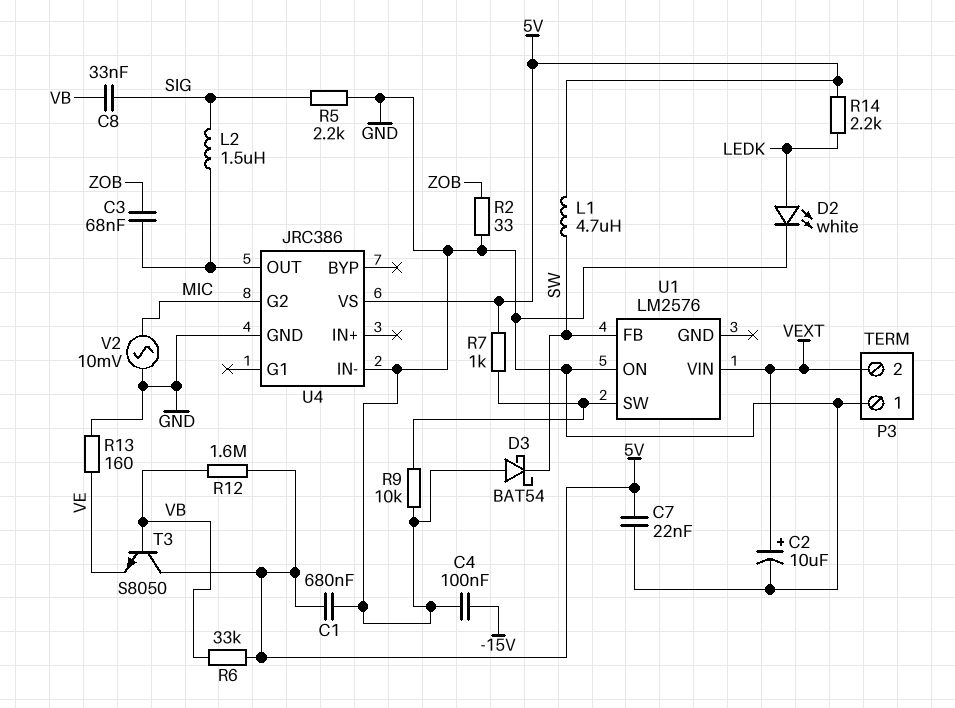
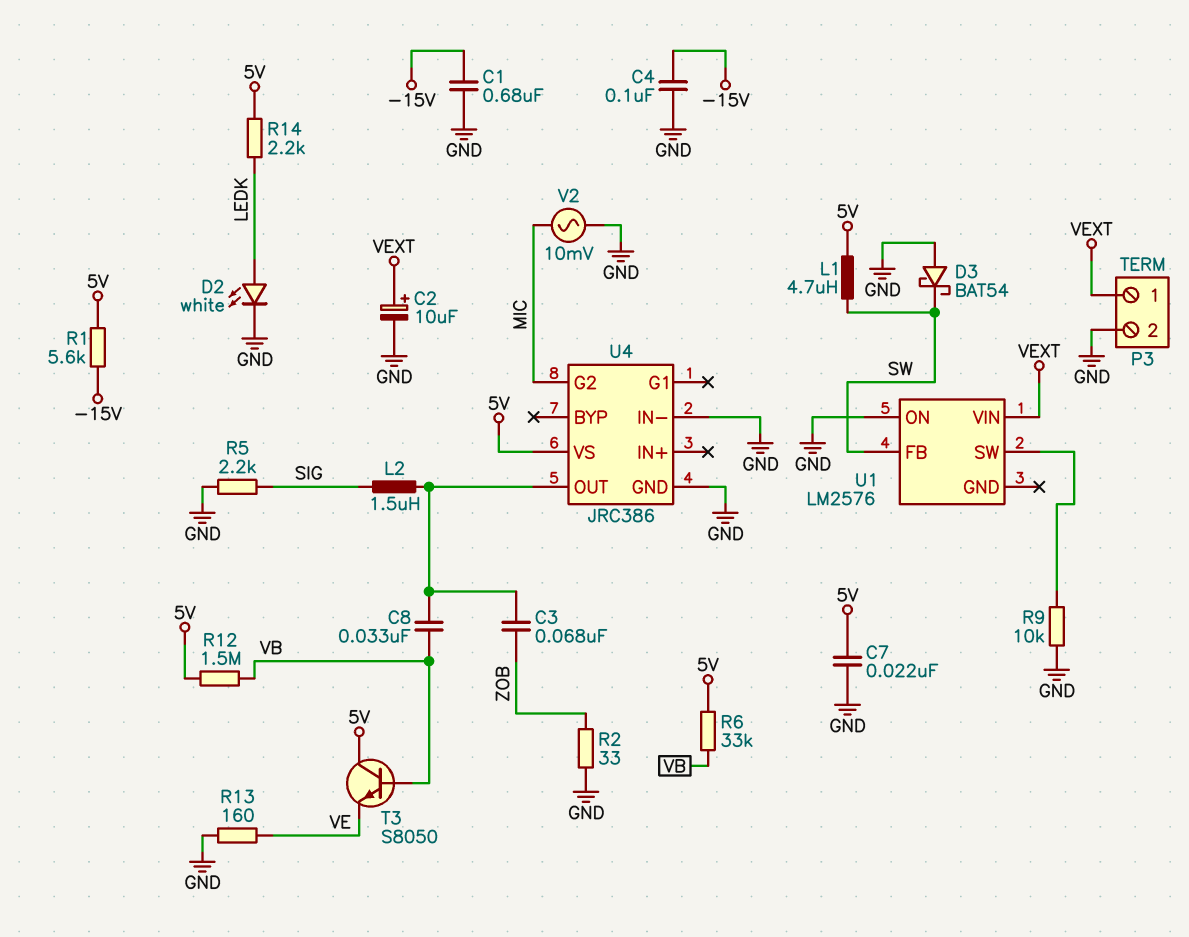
C1: 680nF (5V, GND) -> 680nF (-15V, GND)
C8: 33nF (SIG, VB) -> 33nF (U4/OUT, VB)
P3 pin 1: GND -> VEXT
P3 pin 2: VEXT -> GND
R1: none -> 5.6k (-15V, 5V)
R7: 1k (5V, U1/SW) -> none
R12: 1.6M (5V, VB) -> 1.5M (5V, VB)

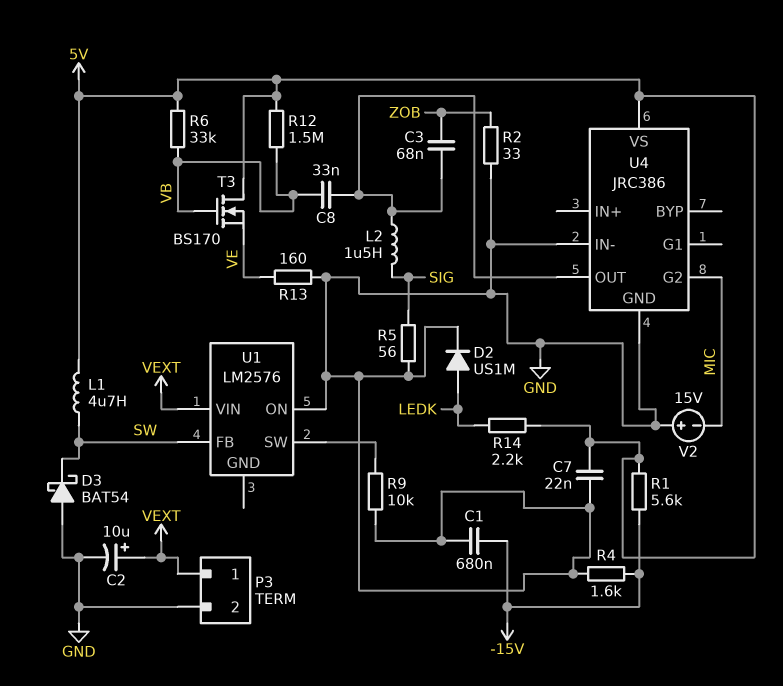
C4: 100nF (-15V, GND) -> none
D2: LED white (A LEDK, K GND) -> diode US1M (A LEDK, K GND)
R4: none -> 1.6k (-15V, GND)
R5: 2.2k (GND, SIG) -> 56 (GND, SIG)
T3: NPN S8050 (B VB, C 5V, E VE) -> NMOS BS170 (G VB, D 5V, S VE)
V2: AC 10mV (GND, MIC) -> 15V (plus GND, minus MIC)

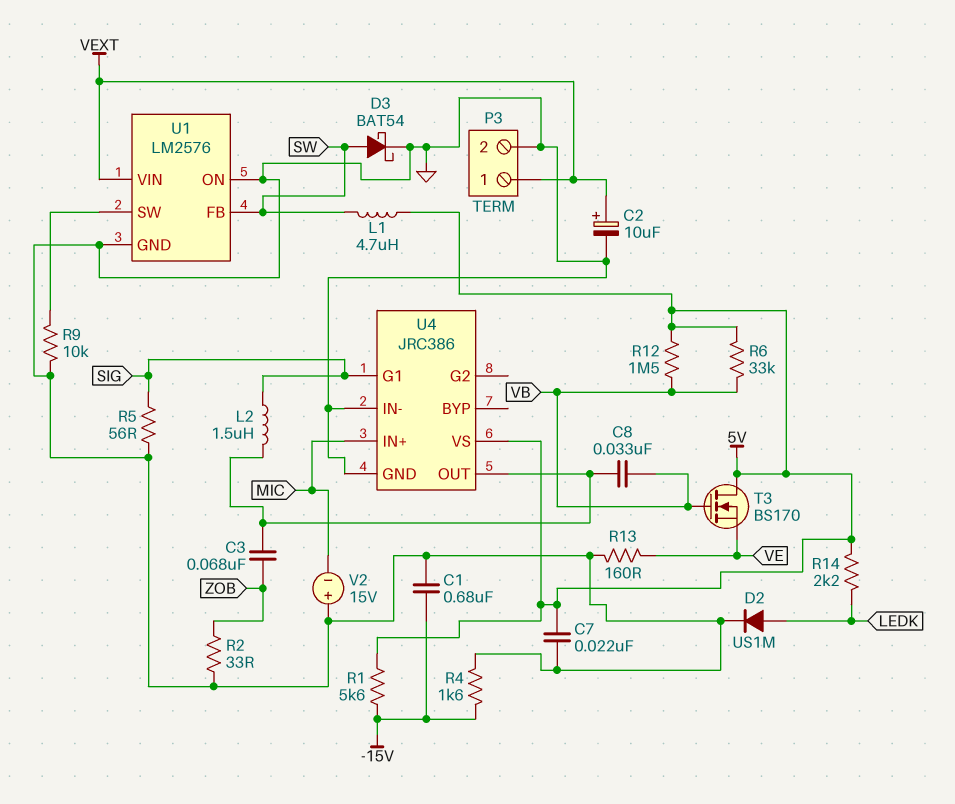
D3: schottky BAT54 (A GND, K SW) -> schottky BAT54 (A SW, K GND)
U1 pin GND: none -> GND
U4 pin G1: none -> SIG
U4 pin G2: MIC -> none
U4 pin IN+: none -> MIC

